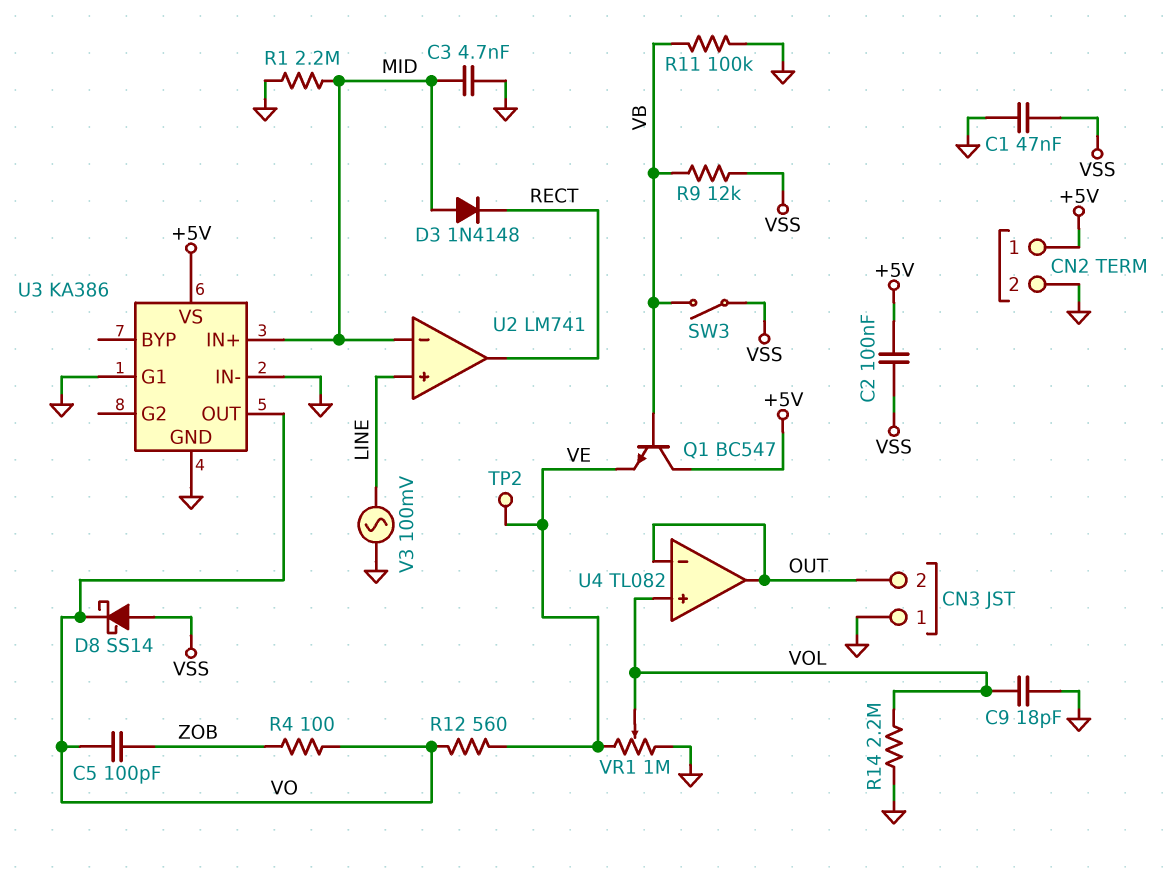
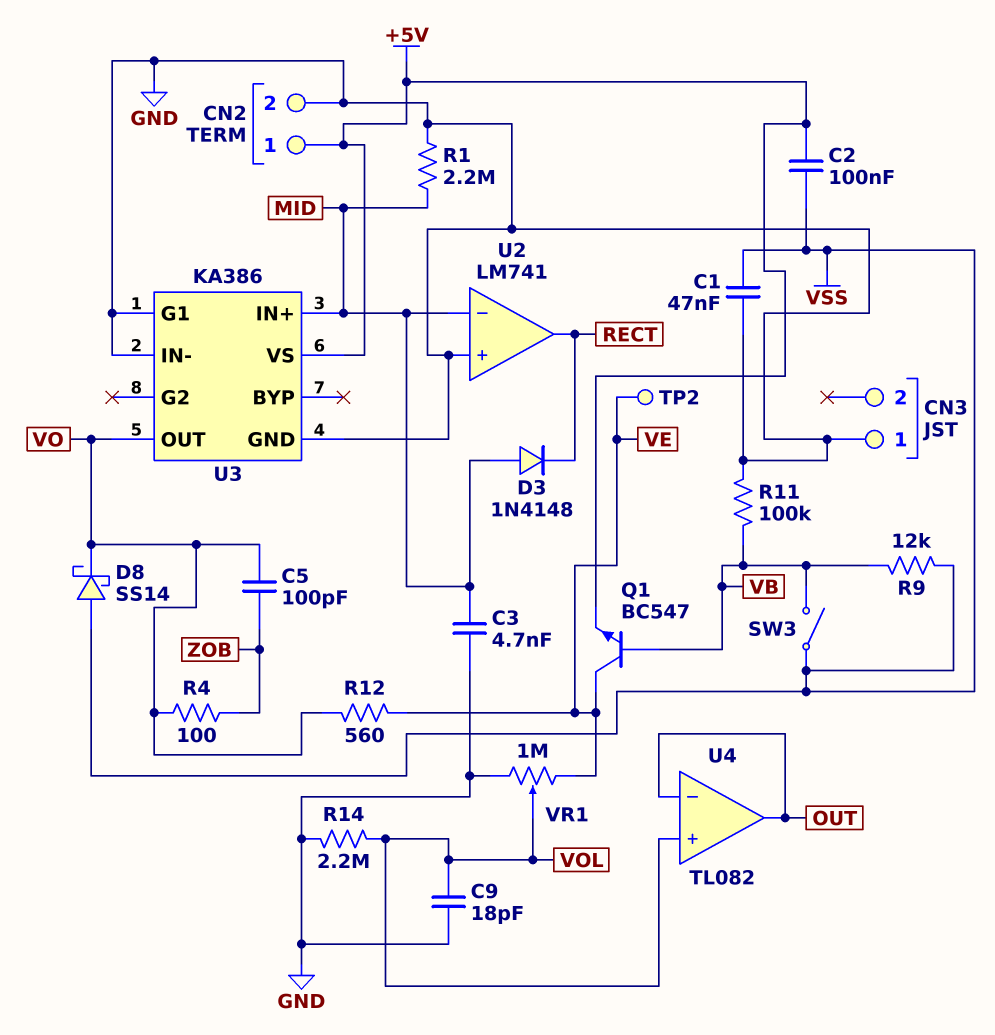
CN3 pin 2: OUT -> none
Q1: NPN BC547 (B VB, C +5V, E VE) -> NPN BC547 (B VB, C VE, E +5V)
U2 pin in+: LINE -> GND
V3: AC 100mV (GND, LINE) -> none

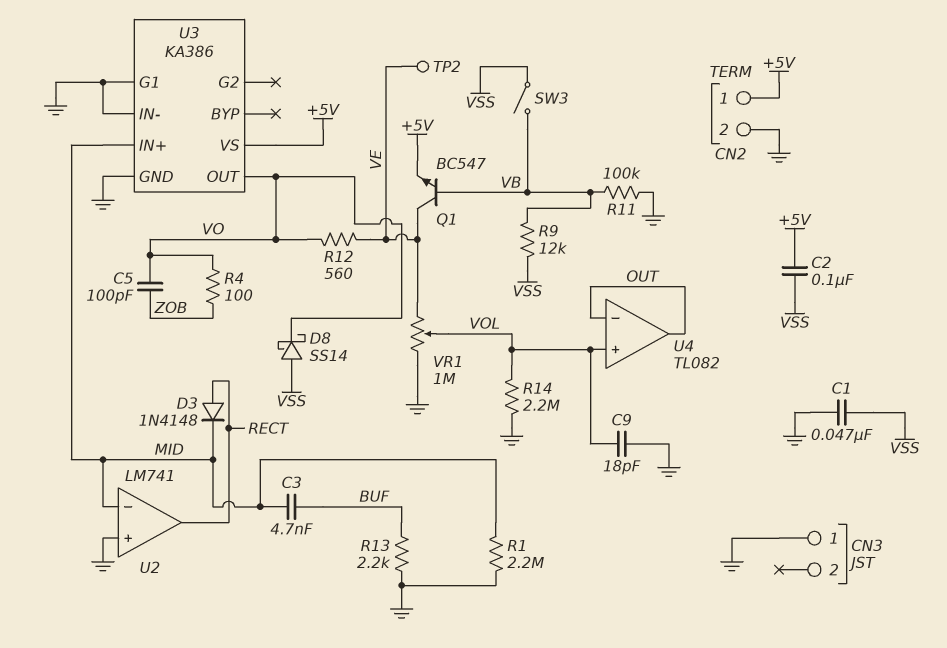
C3: 4.7nF (GND, MID) -> 4.7nF (BUF, MID)
D3: diode 1N4148 (A MID, K RECT) -> diode 1N4148 (A RECT, K MID)
R13: none -> 2.2k (BUF, GND)

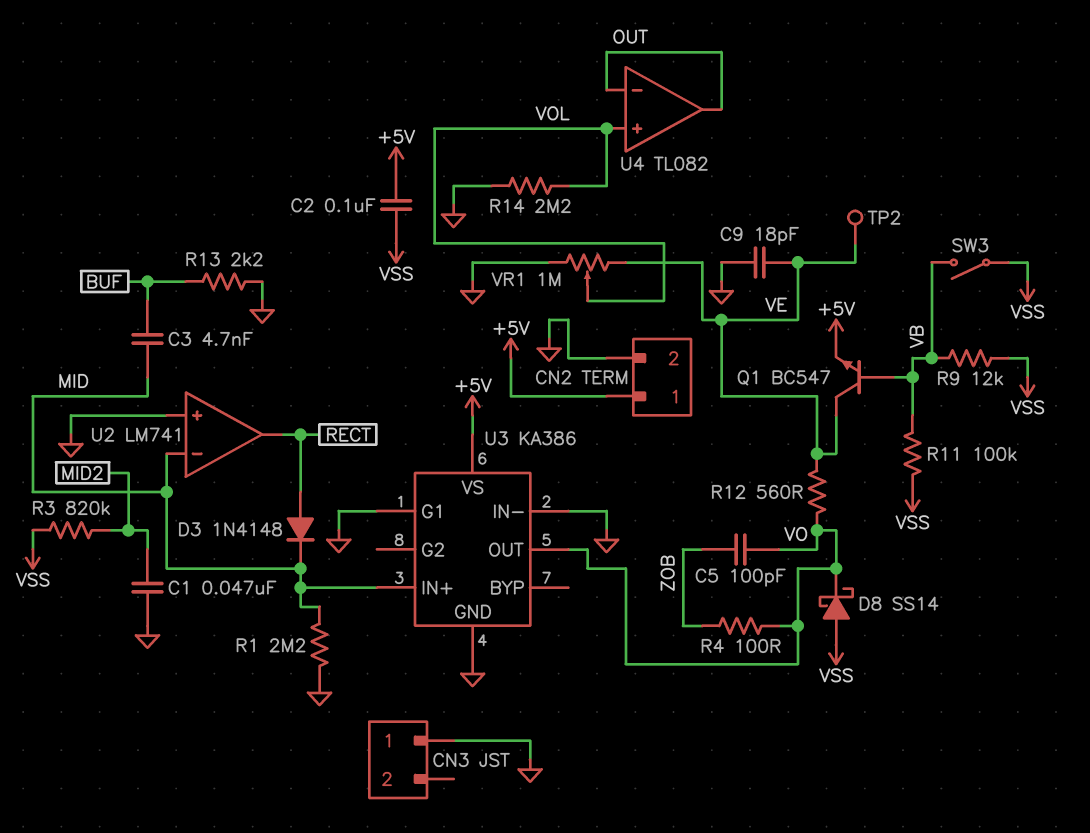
C1: 47nF (GND, VSS) -> 47nF (GND, MID2)
C9: 18pF (GND, VOL) -> 18pF (GND, VE)
R3: none -> 820k (MID2, VSS)
R11: 100k (GND, VB) -> 100k (VB, VSS)

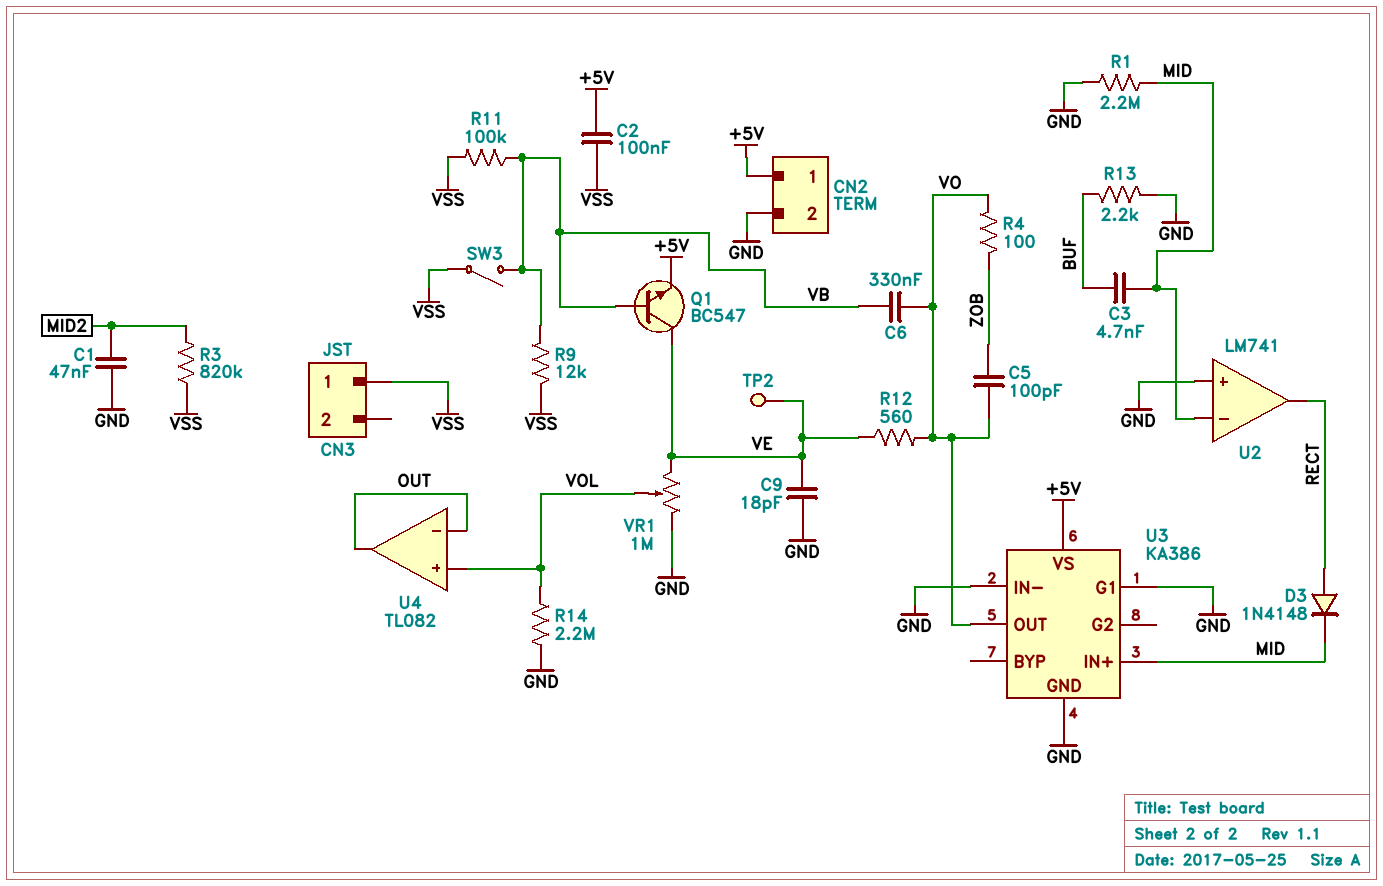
C6: none -> 330nF (VB, VO)
CN3 pin 1: GND -> VSS
D8: schottky SS14 (A VSS, K VO) -> none

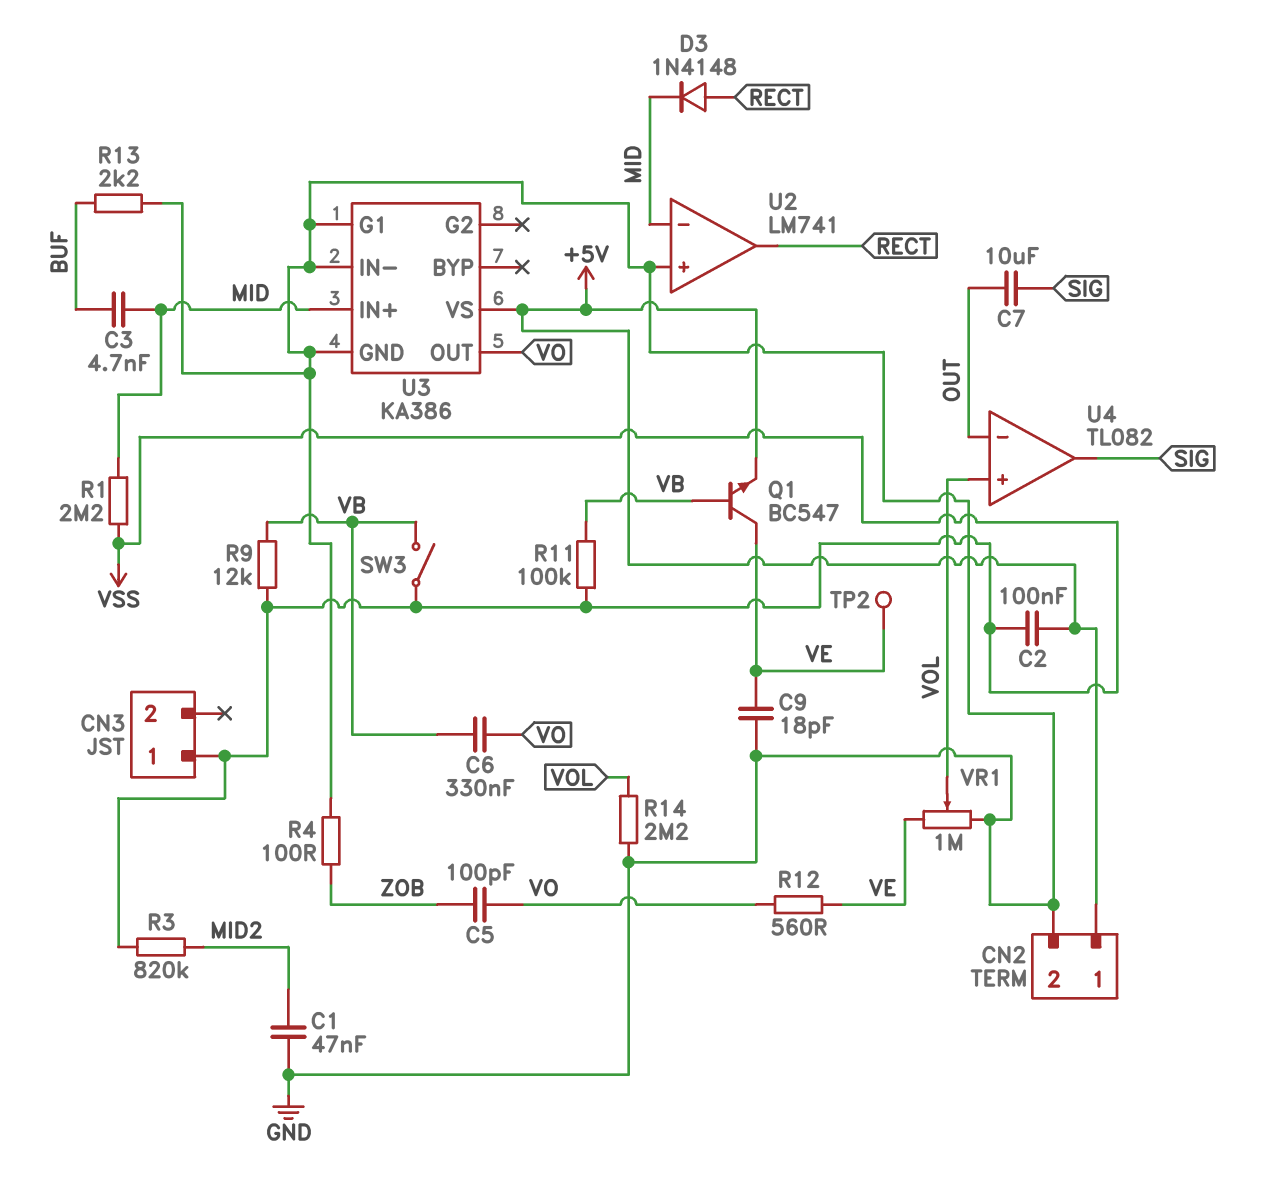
C7: none -> 10uF (OUT, SIG)
R1: 2.2M (GND, MID) -> 2.2M (MID, VSS)
R4: 100 (VO, ZOB) -> 100 (GND, ZOB)
U4 pin out: OUT -> SIG

